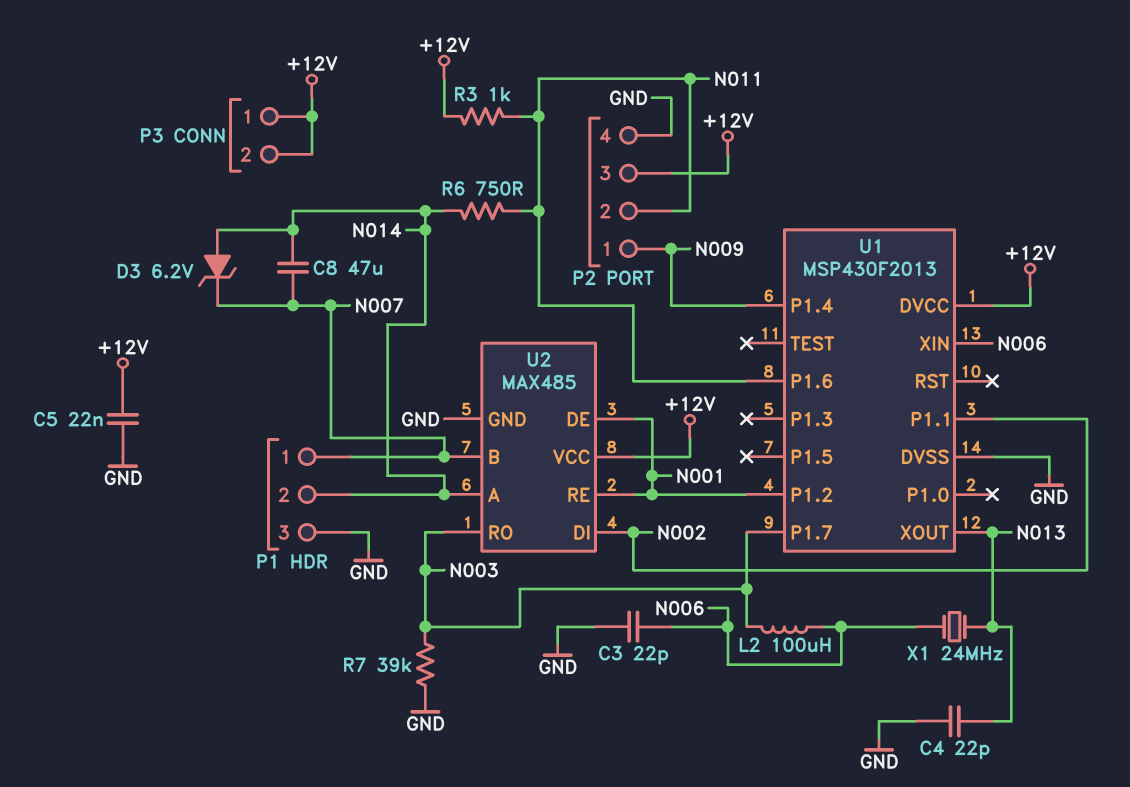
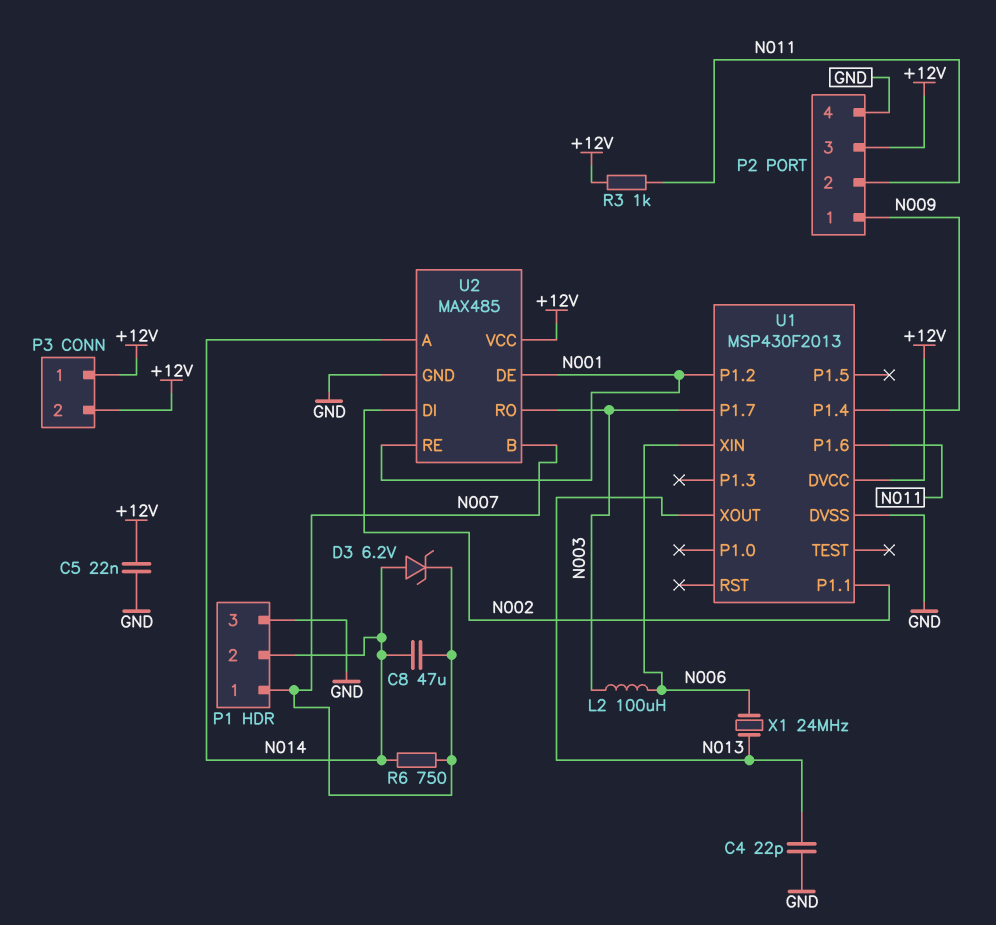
C3: 22pF (GND, N006) -> none
R6: 750 (N011, N014) -> 750 (N007, N014)
R7: 39k (GND, N003) -> none

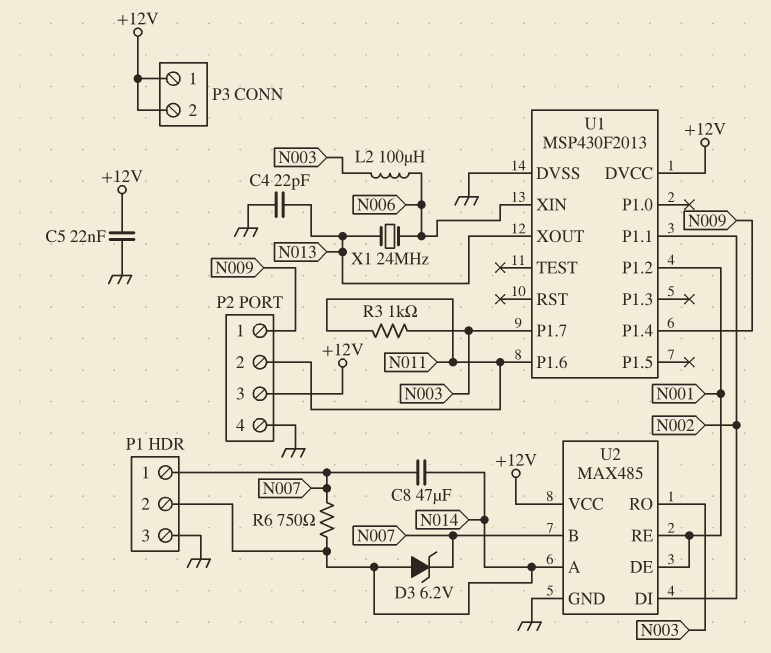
R3: 1k (+12V, N011) -> 1k (N003, N011)

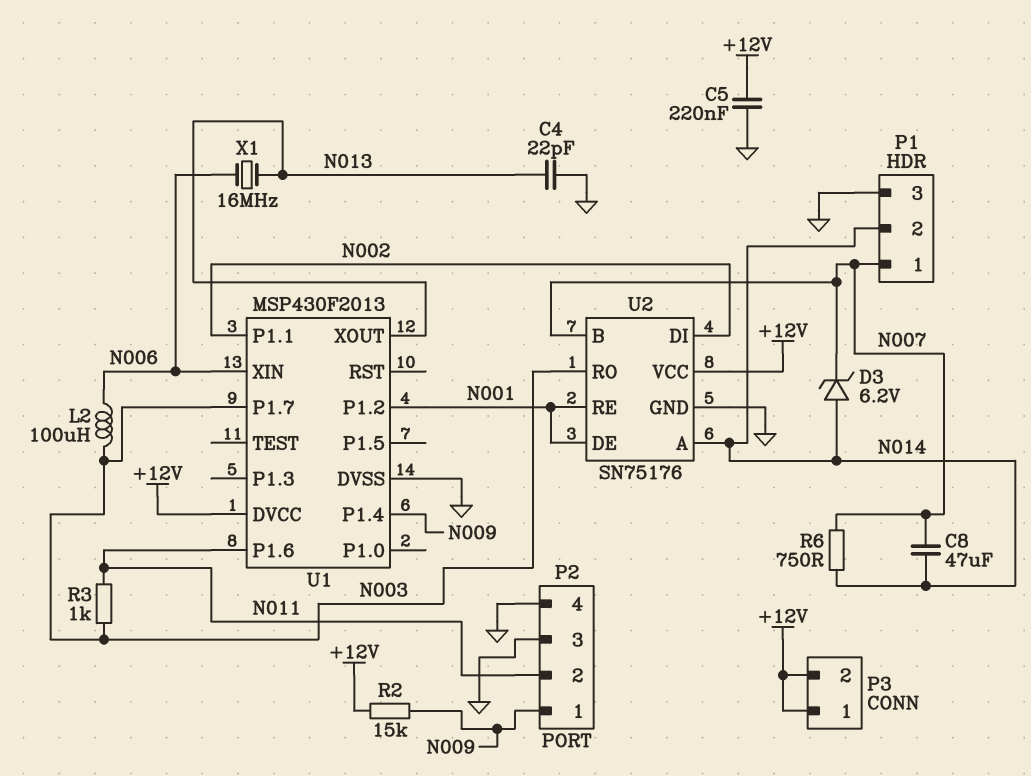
C5: 22nF (+12V, GND) -> 220nF (+12V, GND)
P2 pin 3: +12V -> GND
R2: none -> 15k (+12V, N009)
U2: MAX485 -> SN75176
X1: 24MHz (N006, N013) -> 16MHz (N006, N013)

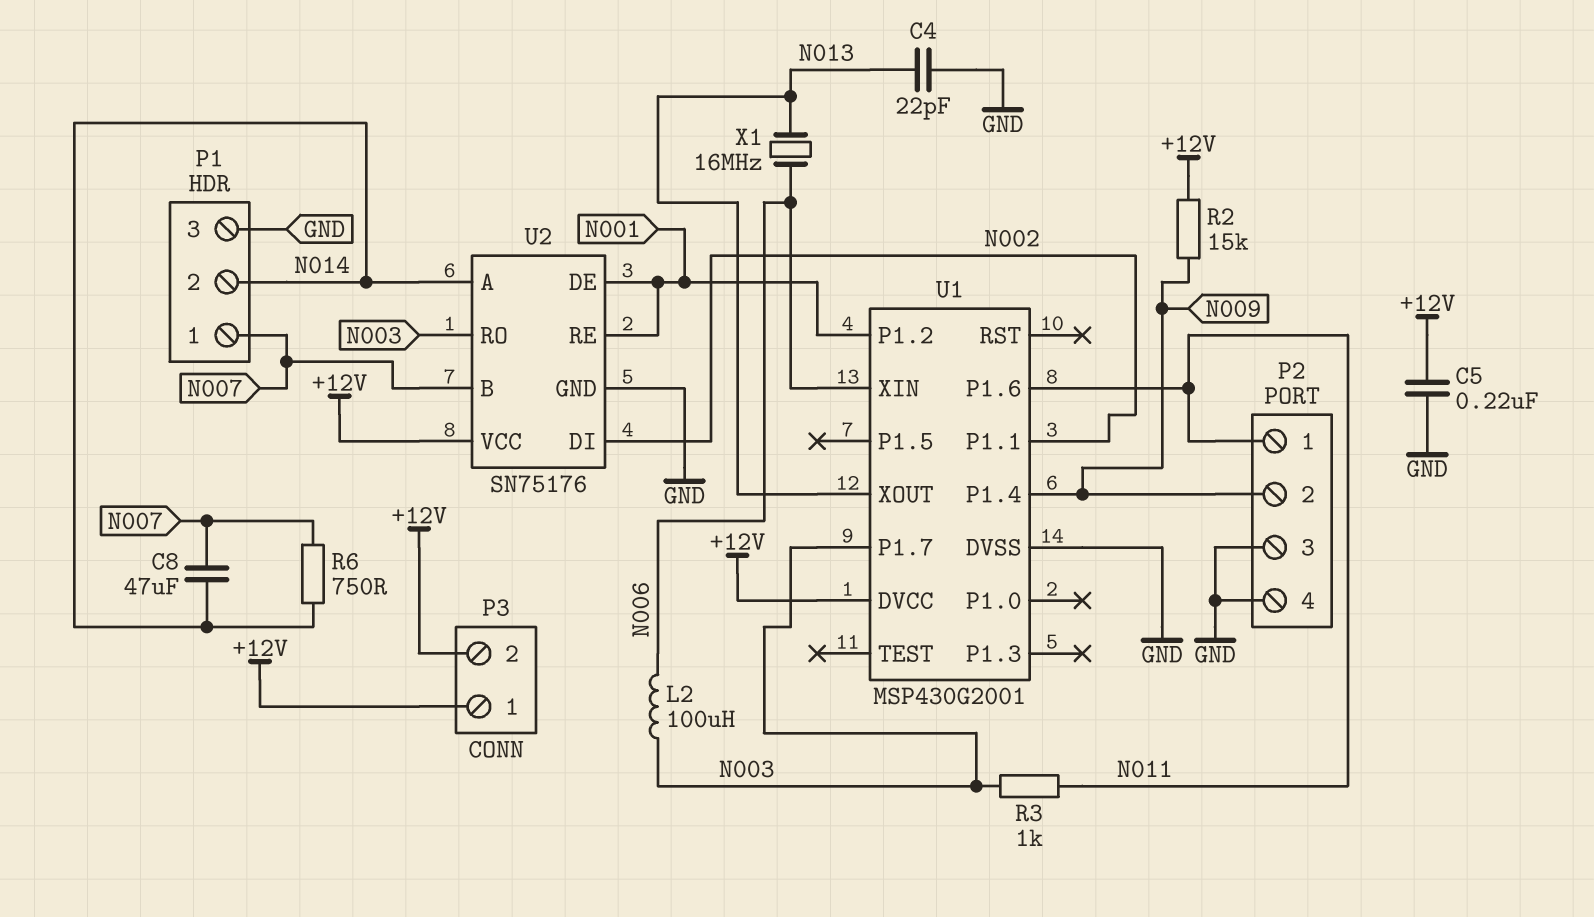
D3: zener 6.2V (A N014, K N007) -> none
P2 pin 1: N009 -> N011
P2 pin 2: N011 -> N009
U1: MSP430F2013 -> MSP430G2001

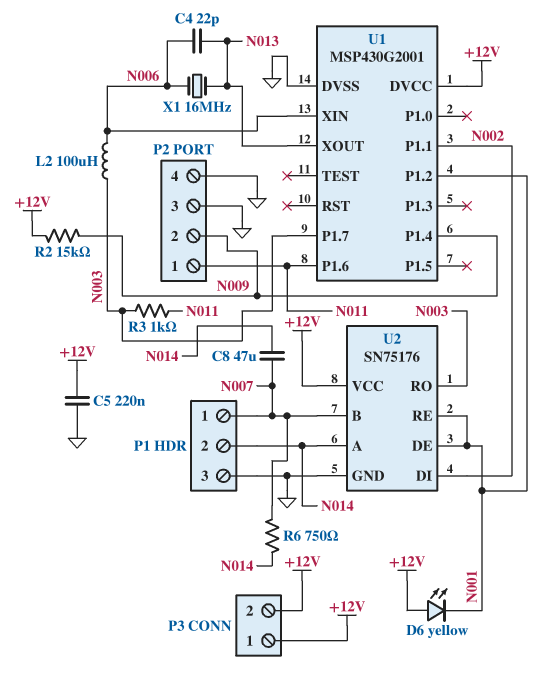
C4: 22pF (GND, N013) -> 22pF (N006, N013)
D6: none -> LED yellow (A +12V, K N001)

